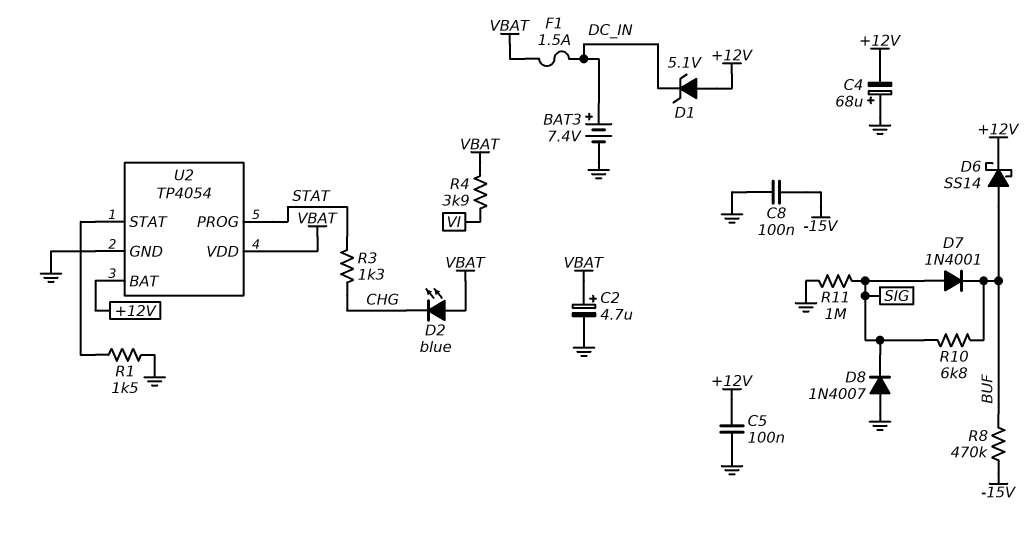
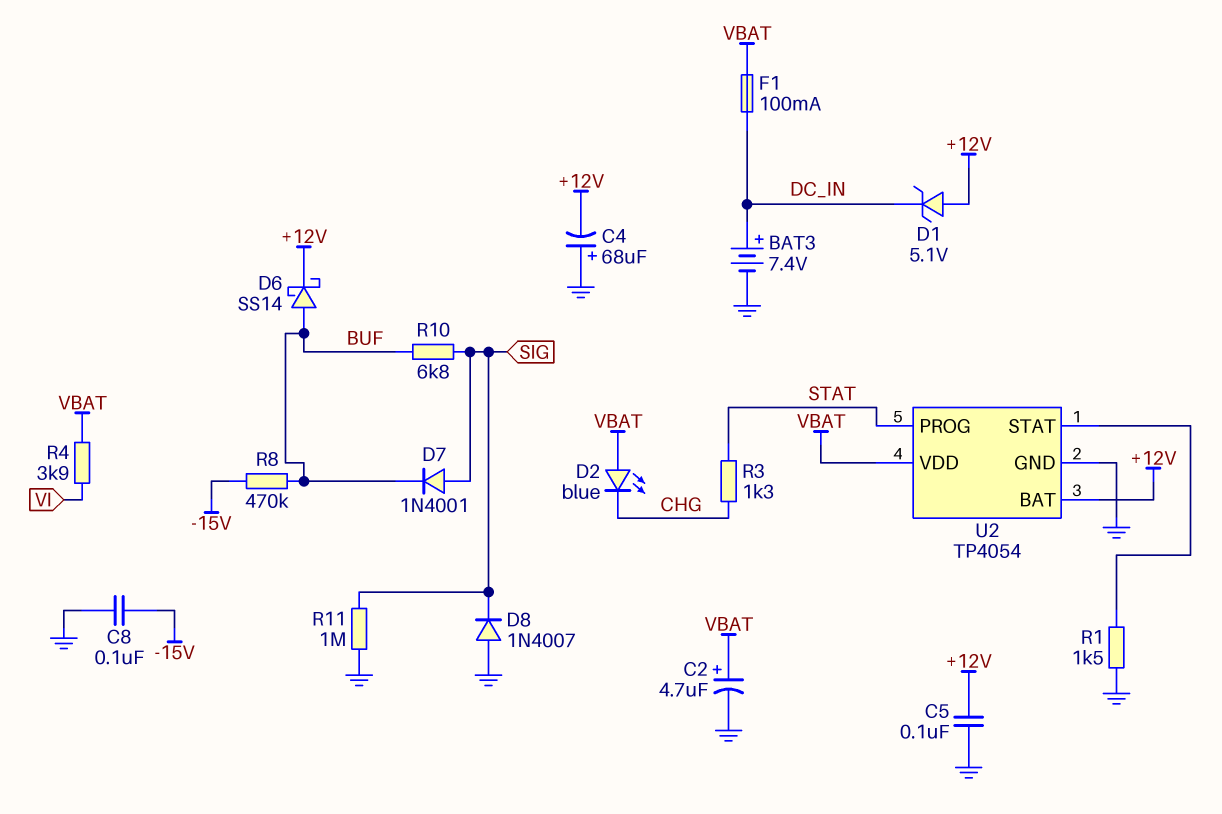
F1: 1.5A (DC_IN, VBAT) -> 100mA (DC_IN, VBAT)

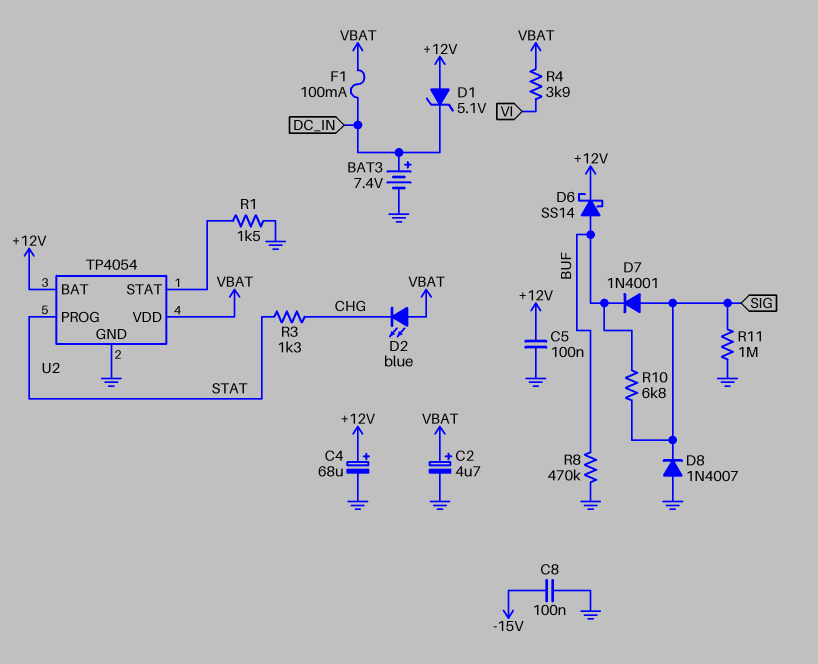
C4: 68uF (plus GND, minus +12V) -> 68uF (plus +12V, minus GND)
R8: 470k (-15V, BUF) -> 470k (BUF, GND)

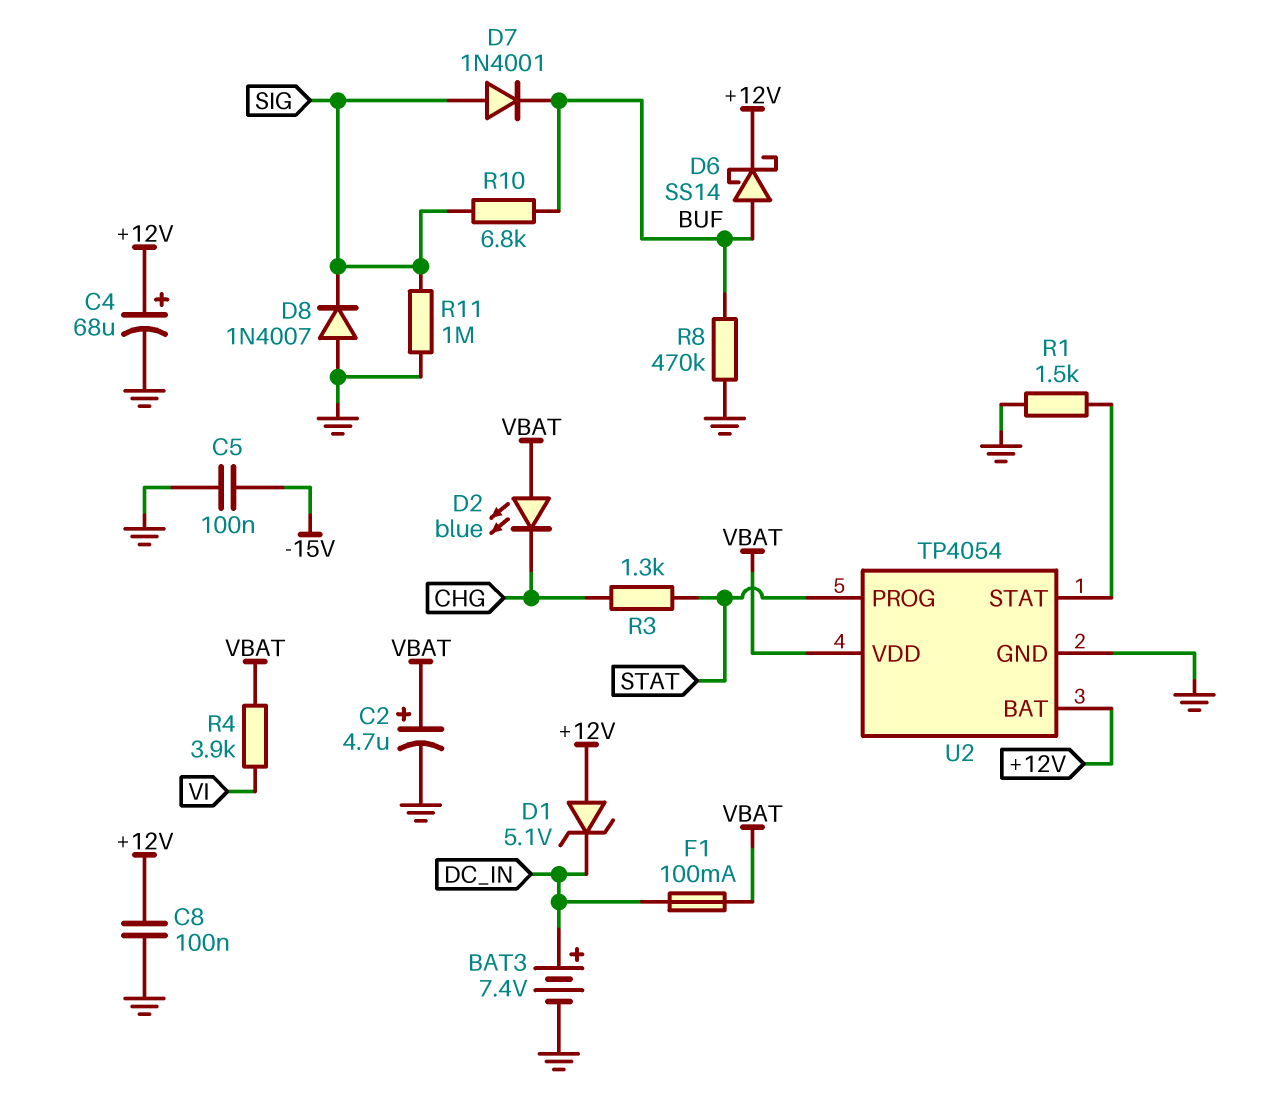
C5: 100nF (+12V, GND) -> 100nF (-15V, GND)
C8: 100nF (-15V, GND) -> 100nF (+12V, GND)

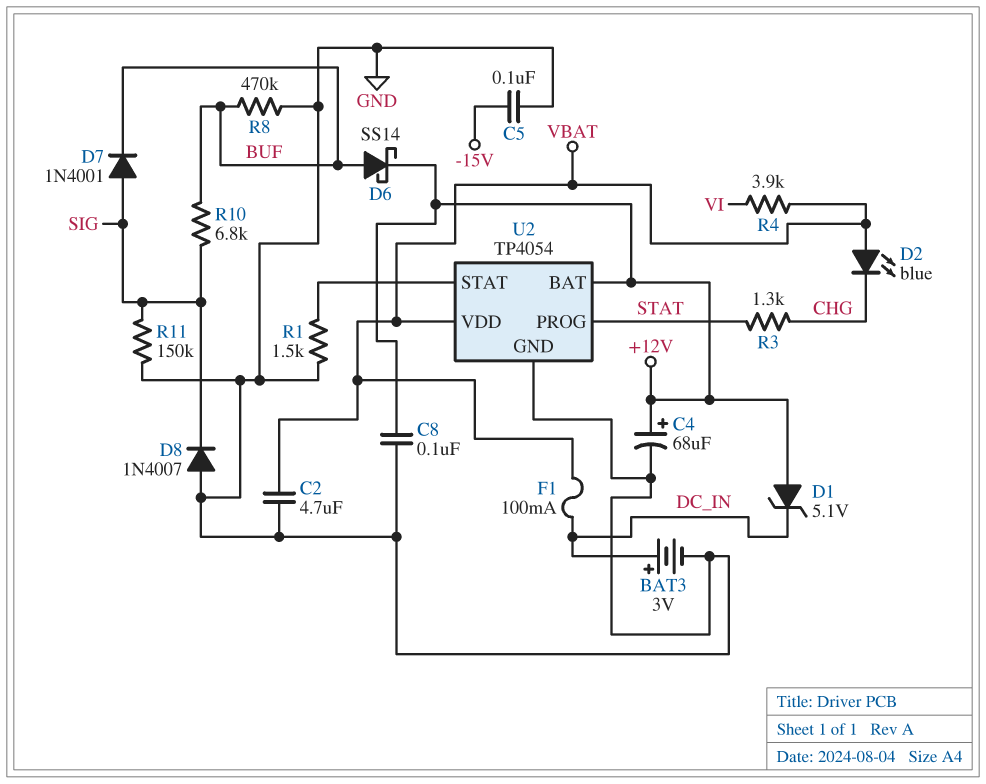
BAT3: 7.4V (plus DC_IN, minus GND) -> 3V (plus DC_IN, minus GND)
C2: 4.7uF (plus VBAT, minus GND) -> 4.7uF (GND, VBAT)
R11: 1M (GND, SIG) -> 150k (GND, SIG)

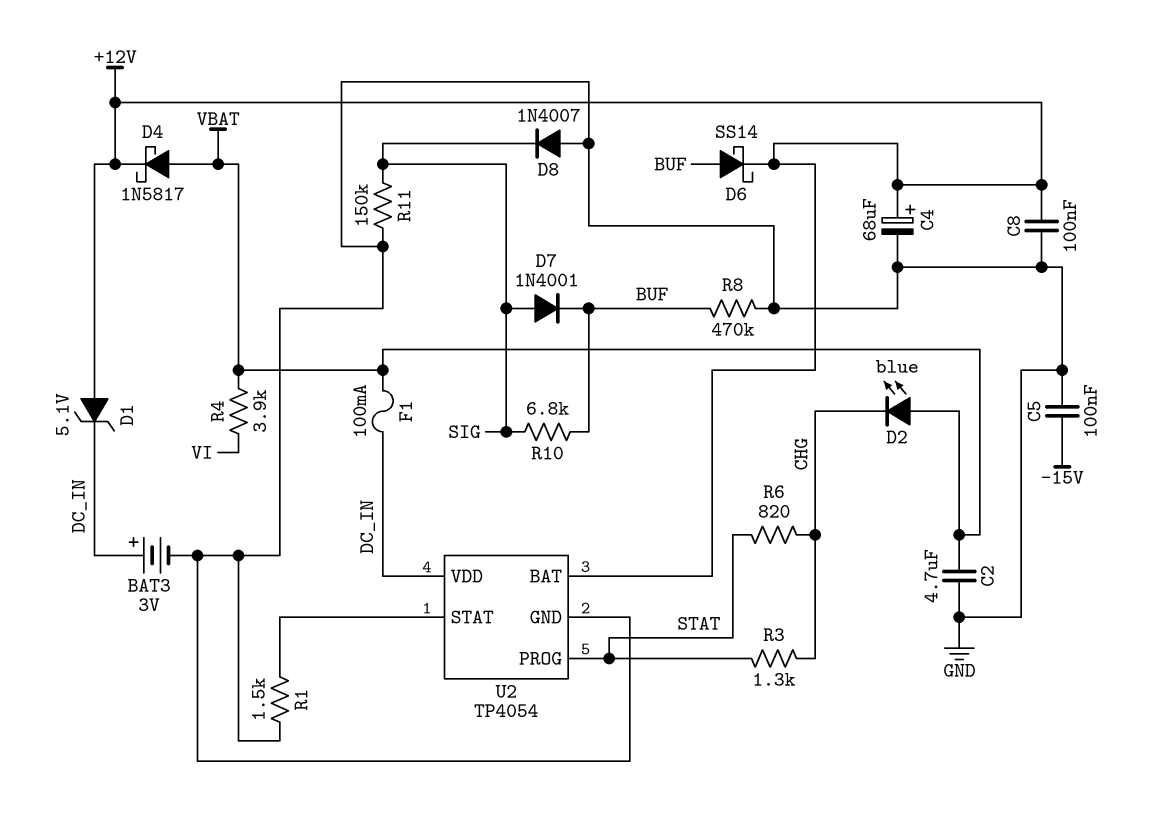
D4: none -> schottky 1N5817 (A VBAT, K +12V)
R6: none -> 820 (CHG, STAT)
U2 pin VDD: VBAT -> DC_IN

